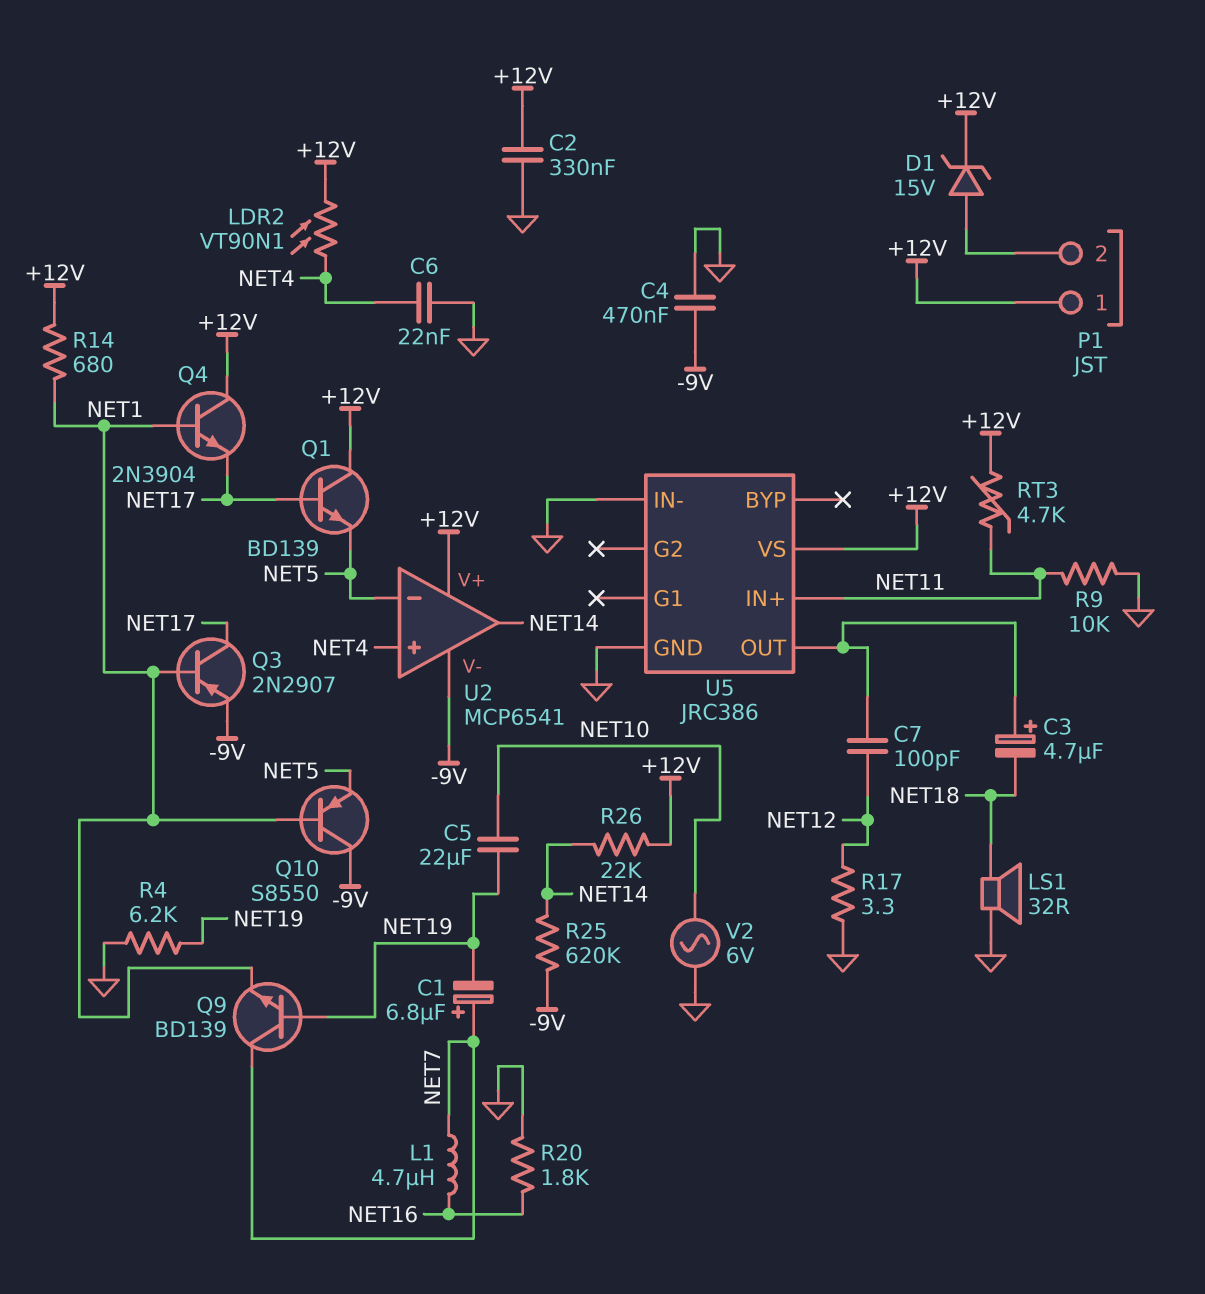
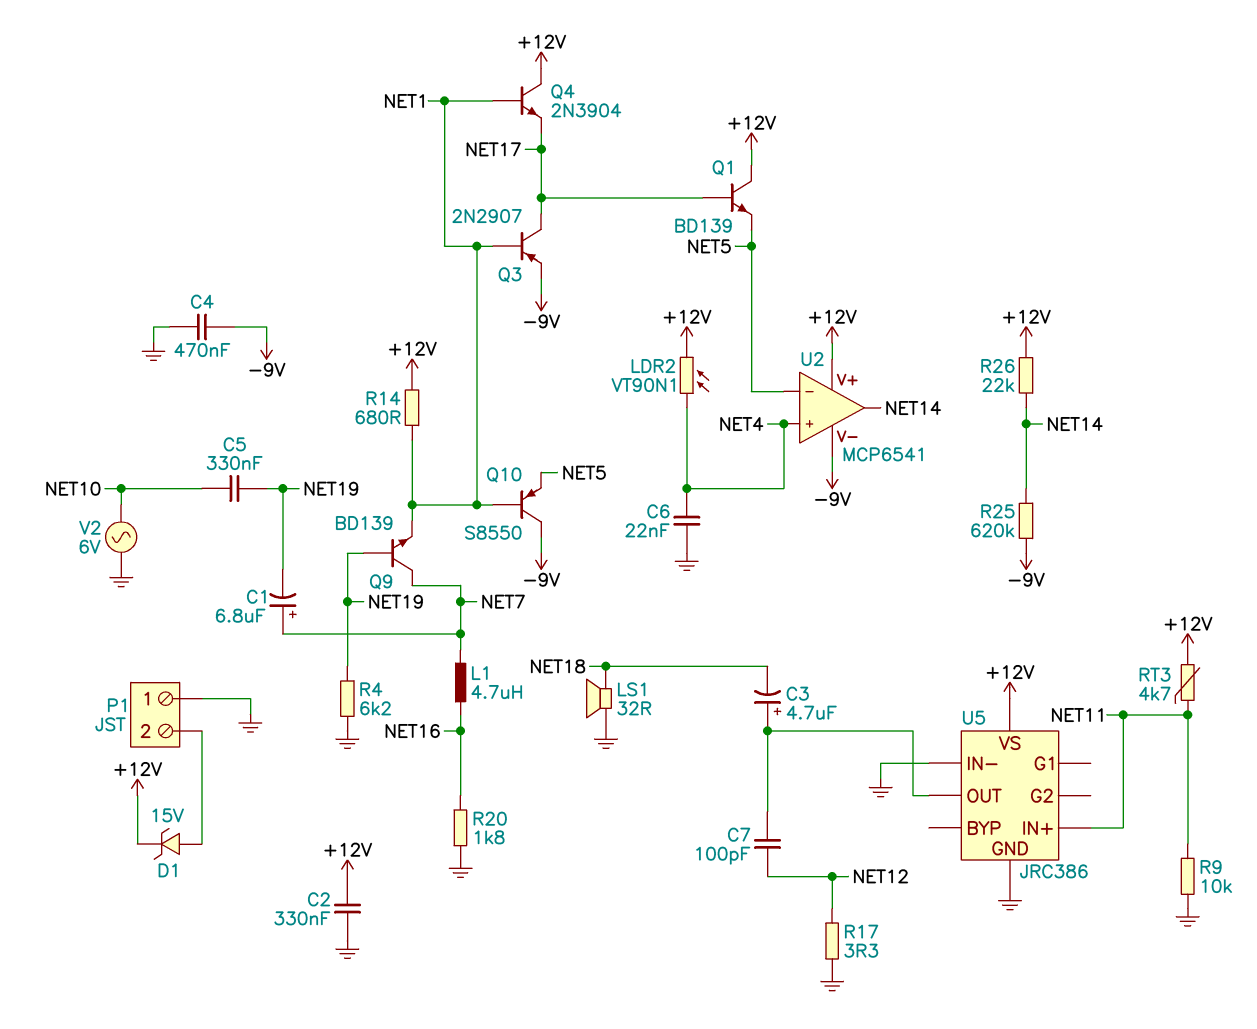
C5: 22uF (NET10, NET19) -> 330nF (NET10, NET19)
P1 pin 1: +12V -> GND

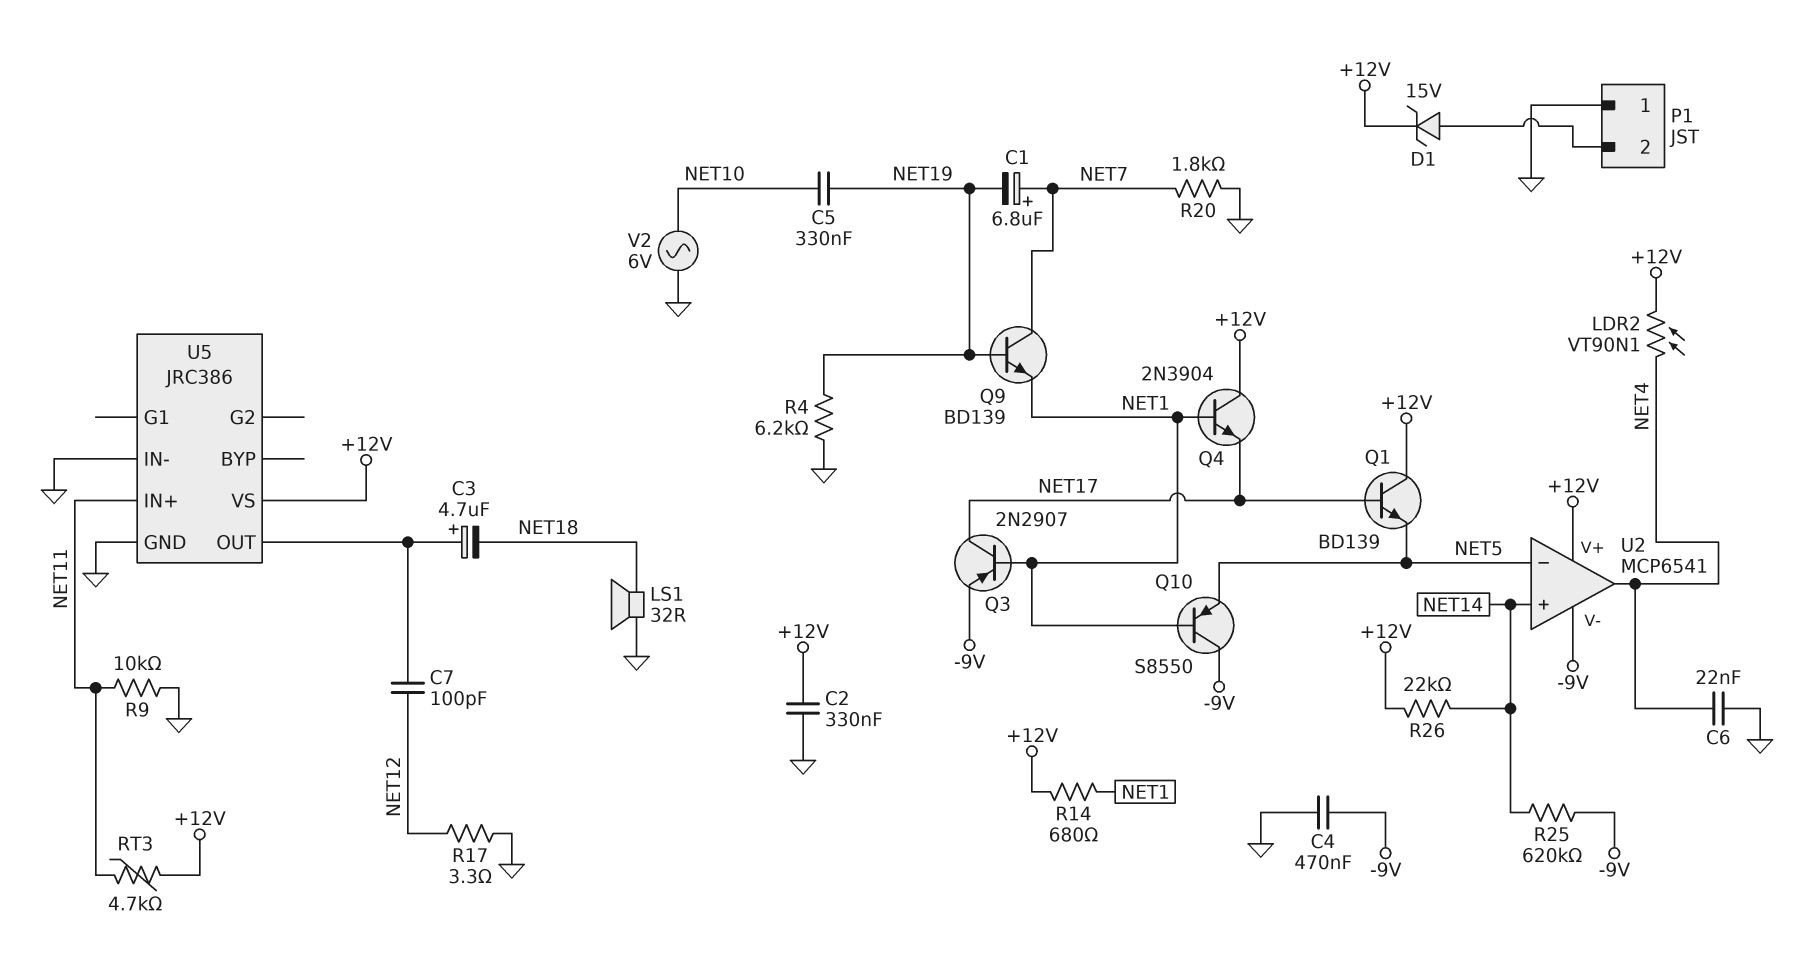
L1: 4.7uH (NET7, NET16) -> none
R20: 1.8k (GND, NET16) -> 1.8k (GND, NET7)
U2 pin in+: NET4 -> NET14
U2 pin out: NET14 -> NET4

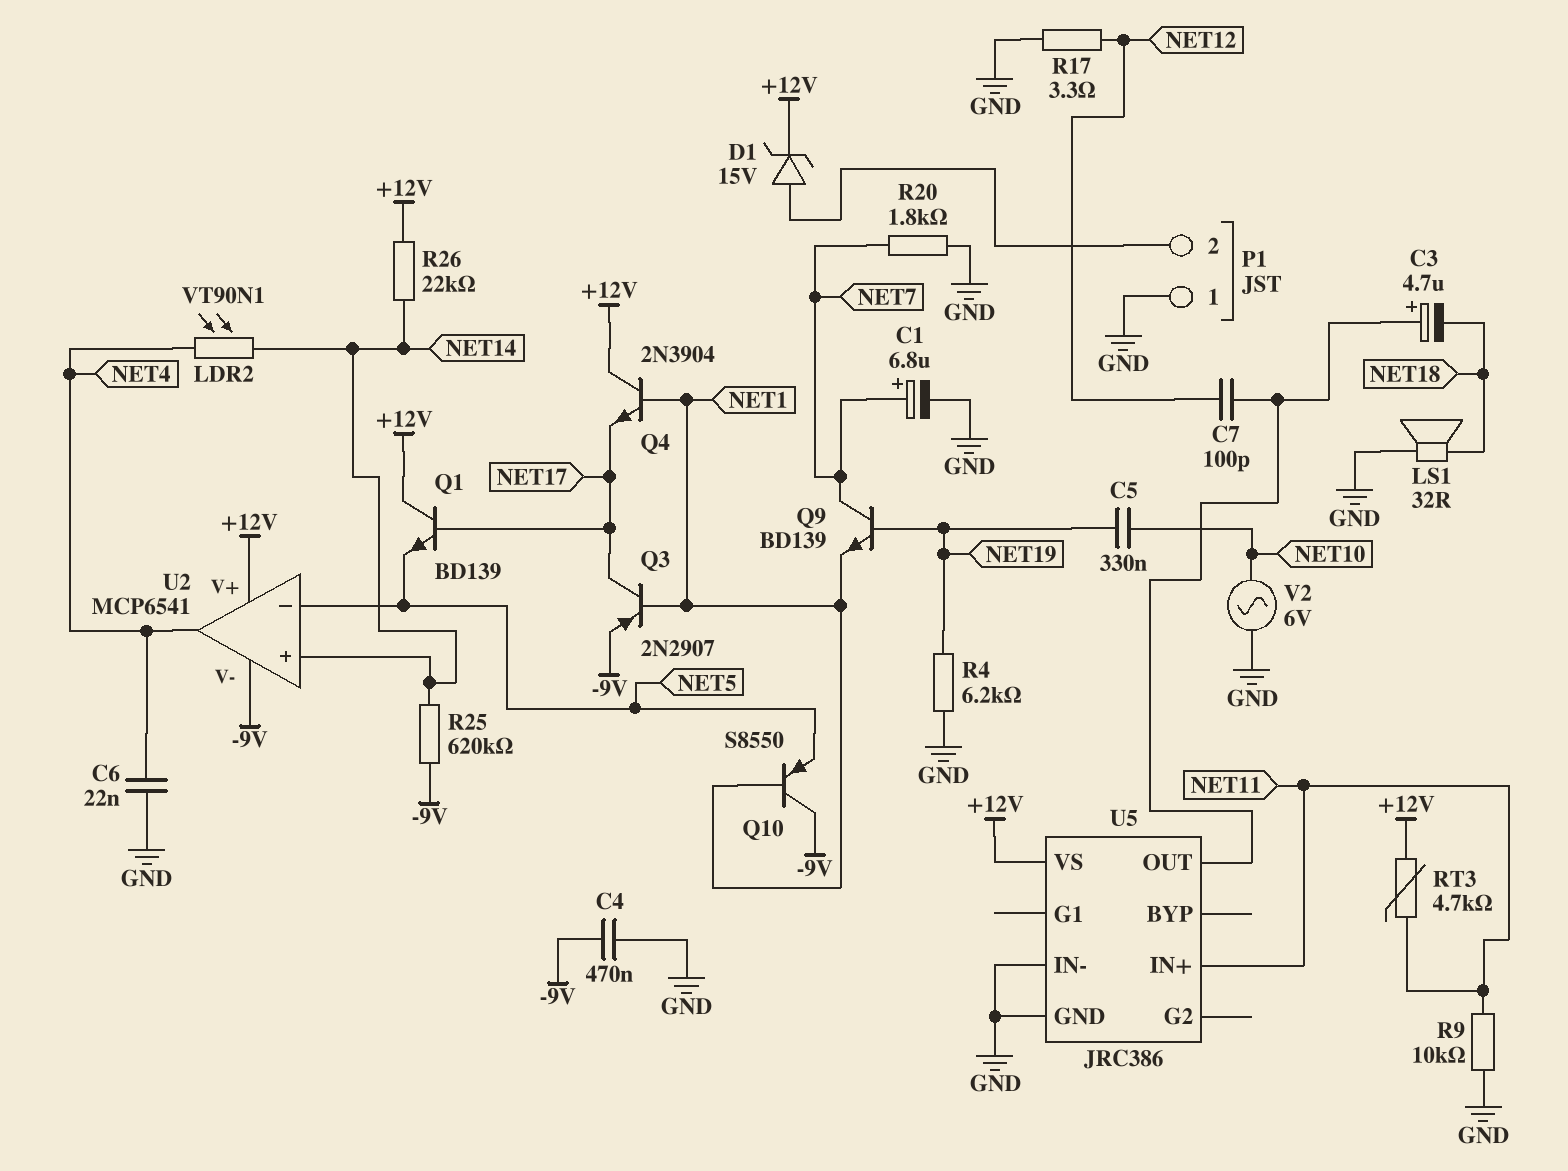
C1: 6.8uF (plus NET7, minus NET19) -> 6.8uF (plus NET7, minus GND)
C2: 330nF (+12V, GND) -> none
LDR2: VT90N1 (+12V, NET4) -> VT90N1 (NET4, NET14)
R14: 680 (+12V, NET1) -> none

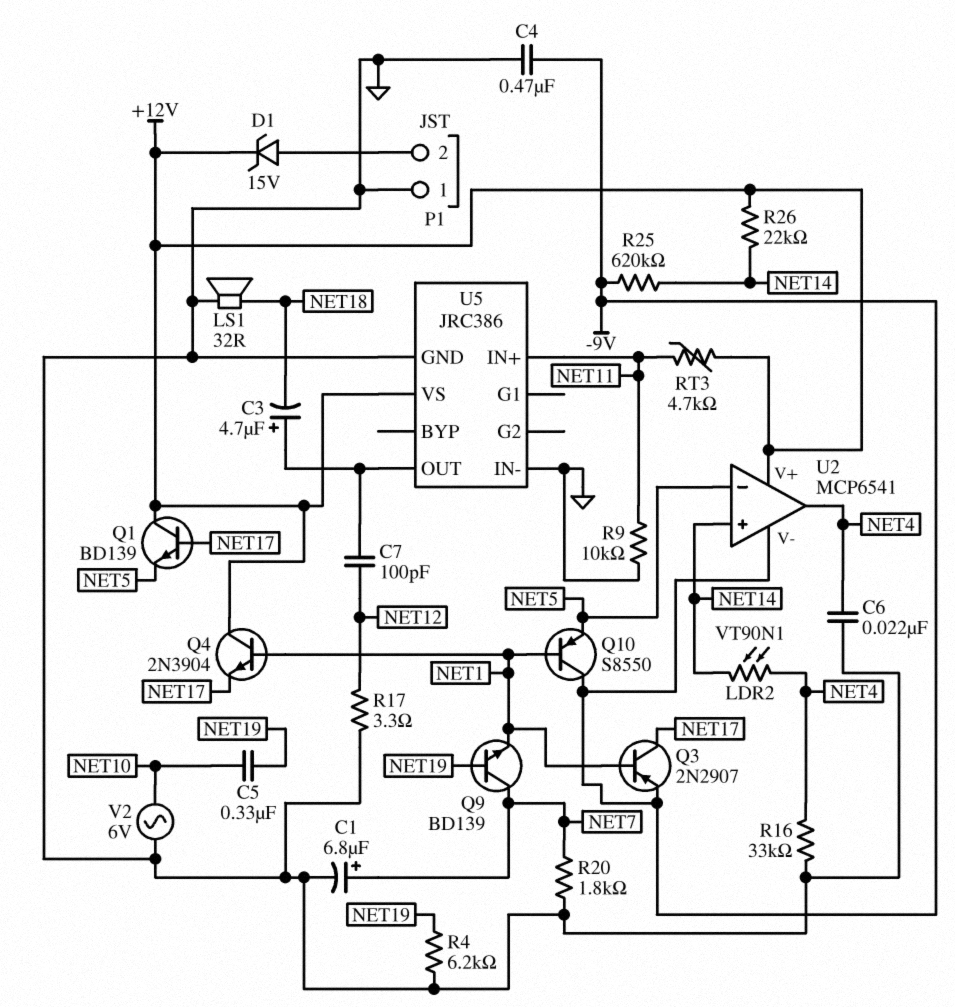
R16: none -> 33k (GND, NET4)

